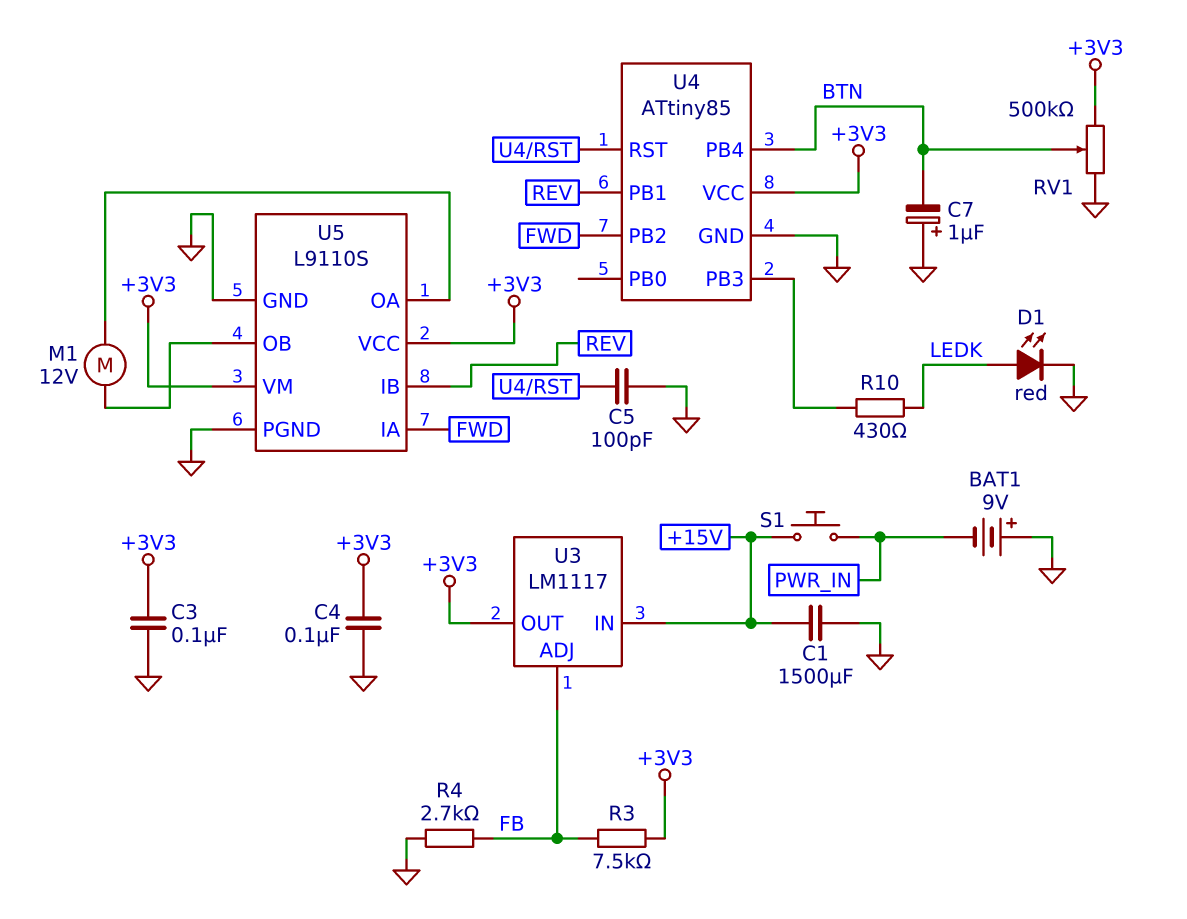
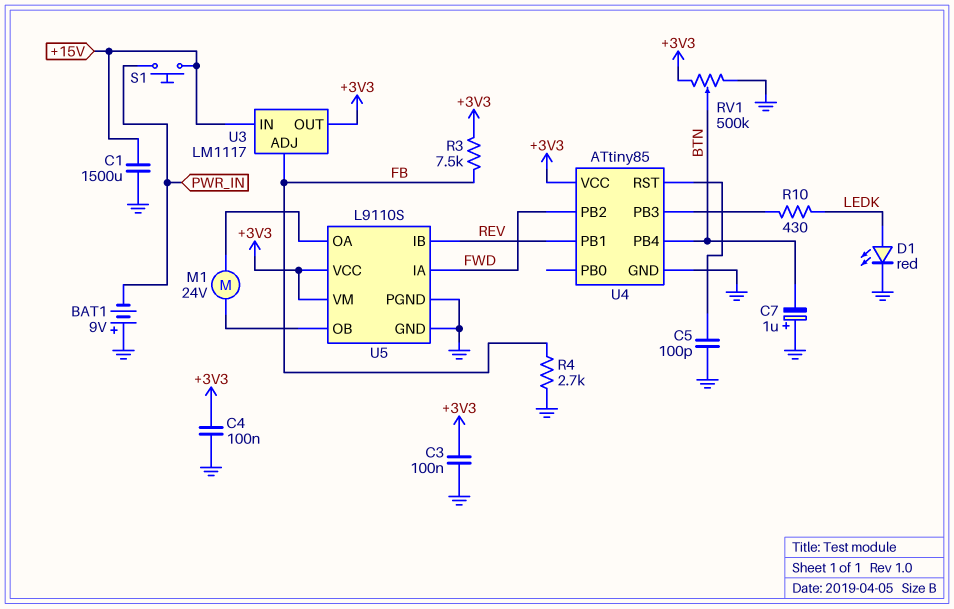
M1: motor 12V (U5/OA, U5/OB) -> motor 24V (U5/OA, U5/OB)

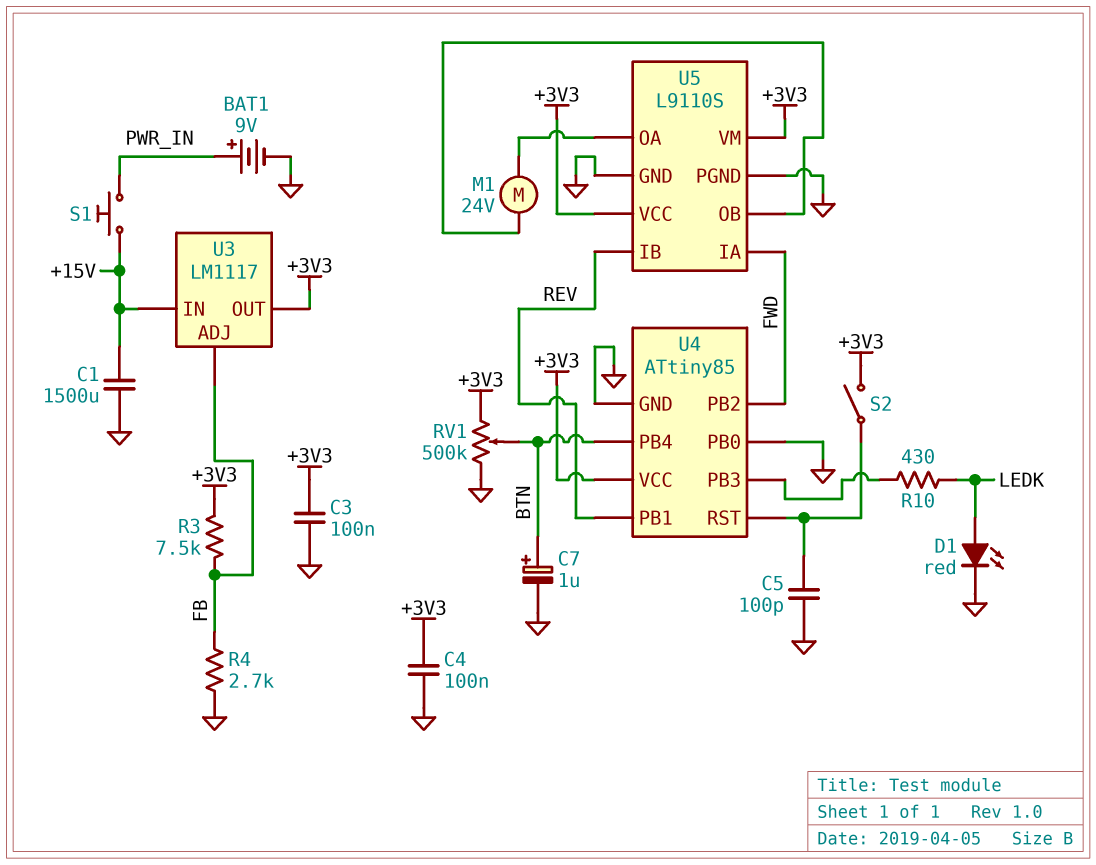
BAT1: 9V (plus GND, minus PWR_IN) -> 9V (plus PWR_IN, minus GND)
C7: 1uF (plus GND, minus BTN) -> 1uF (plus BTN, minus GND)
S2: none -> switch (+3V3, U4/RST)
U4 pin PB0: none -> GND

